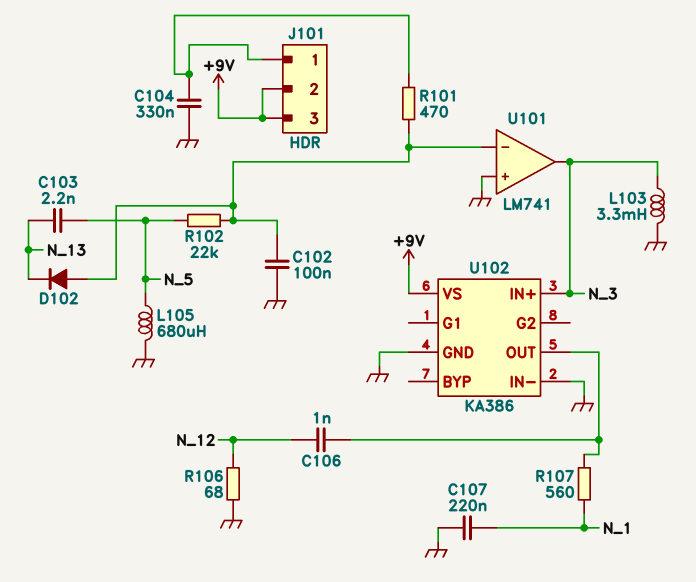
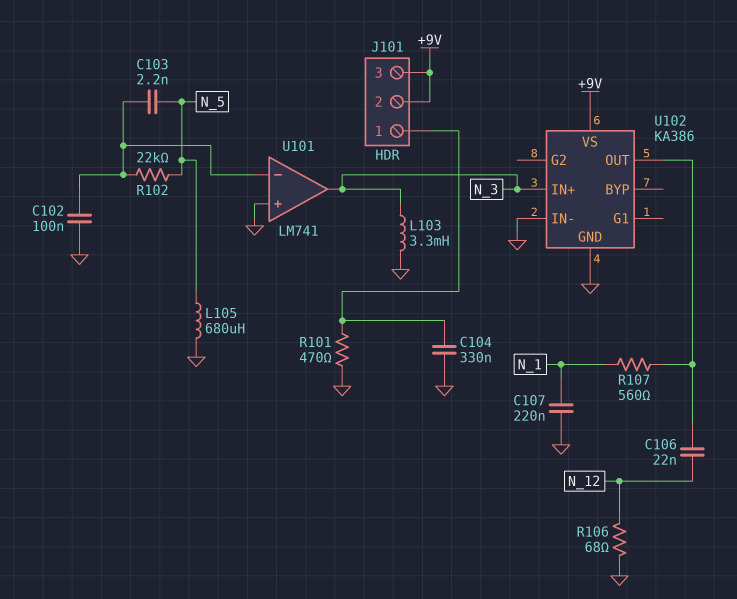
C103: 2.2nF (N_5, N_13) -> 2.2nF (N_5, U101/in-)
C106: 1nF (N_12, U102/OUT) -> 22nF (N_12, U102/OUT)
D102: diode (A U101/in-, K N_13) -> none
R101: 470 (J101/1, U101/in-) -> 470 (GND, J101/1)

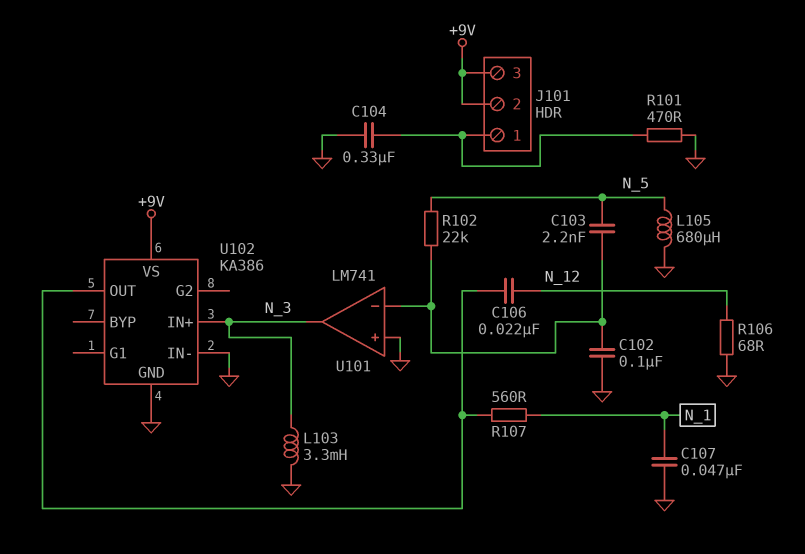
C107: 220nF (GND, N_1) -> 47nF (GND, N_1)

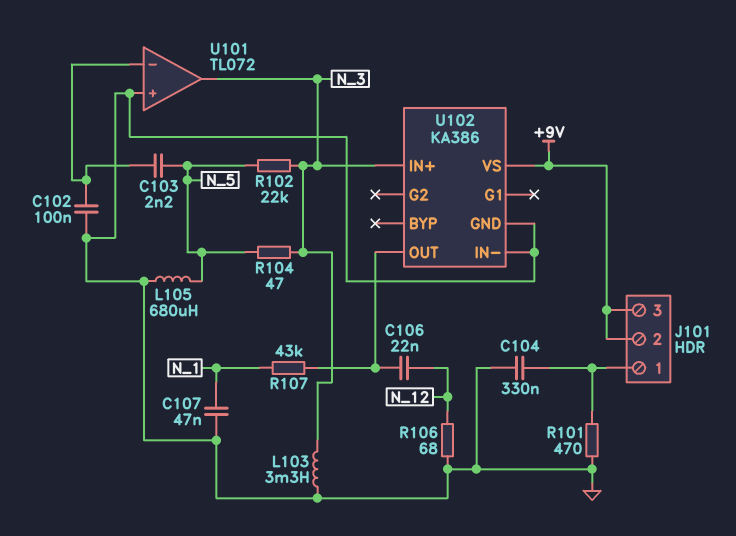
R102: 22k (N_5, U101/in-) -> 22k (N_3, N_5)
R104: none -> 47 (N_3, N_5)
R107: 560 (N_1, U102/OUT) -> 43k (N_1, U102/OUT)
U101: LM741 -> TL072

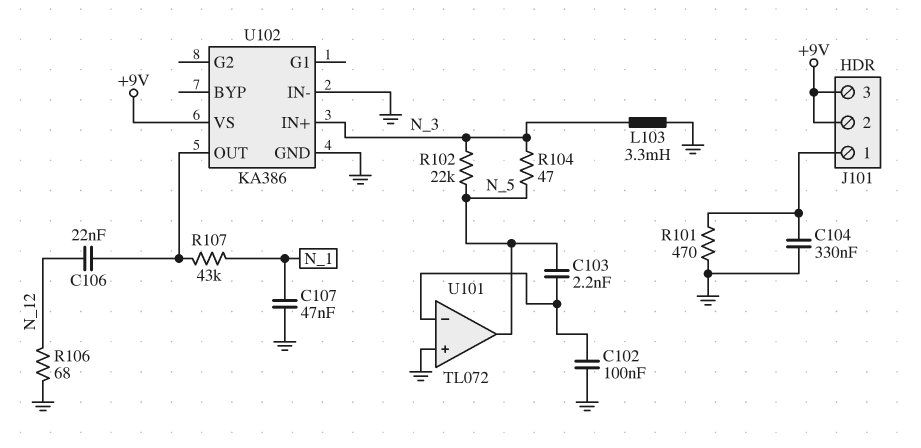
L105: 680uH (GND, N_5) -> none
U101 pin out: N_3 -> N_5

